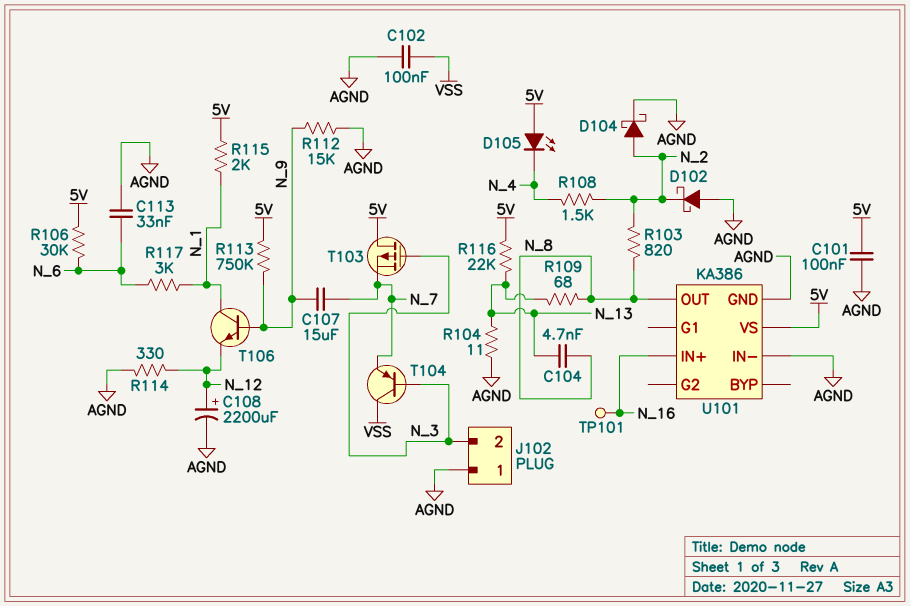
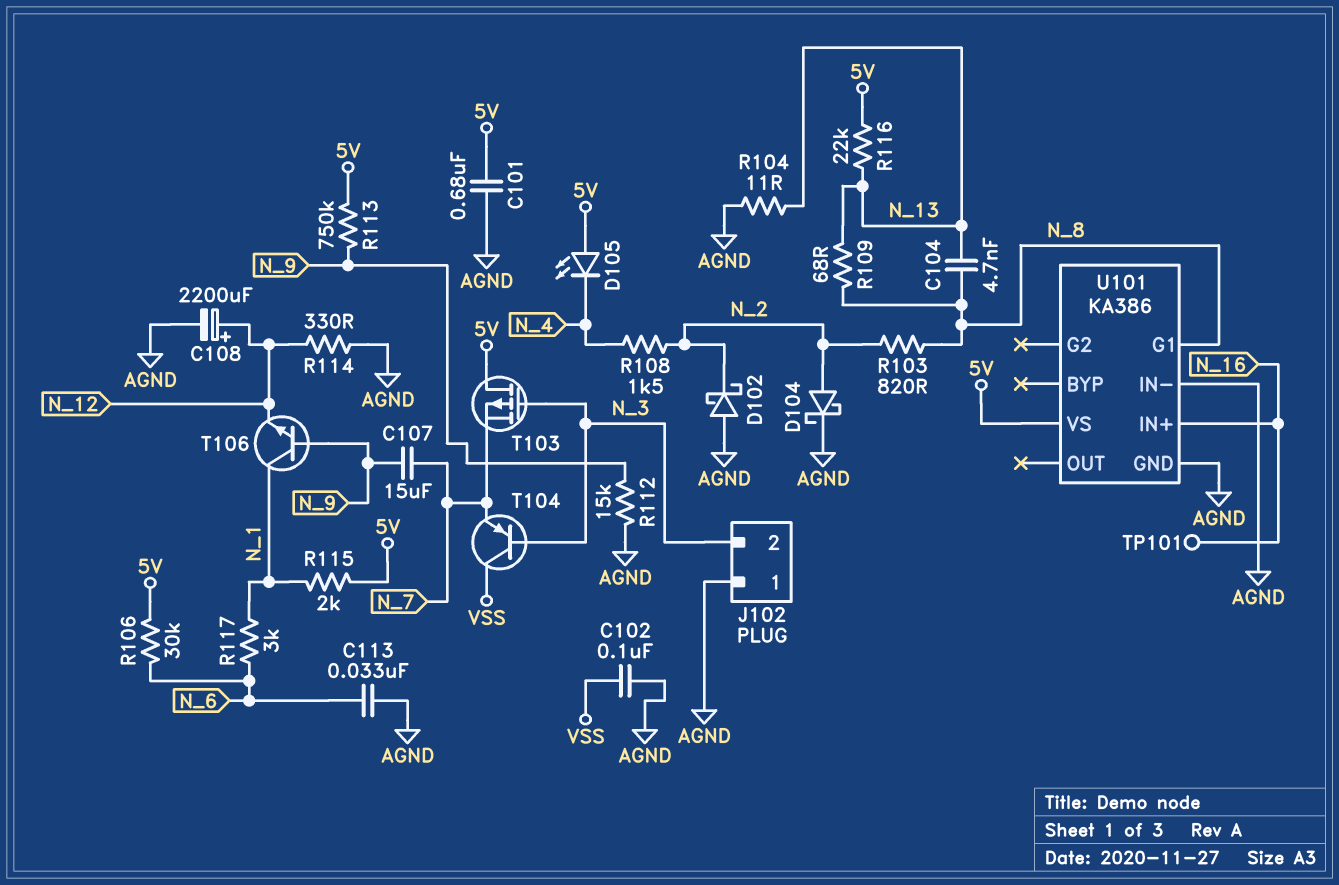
C101: 100nF (5V, AGND) -> 680nF (5V, AGND)
U101 pin G1: none -> N_8
U101 pin OUT: N_8 -> none

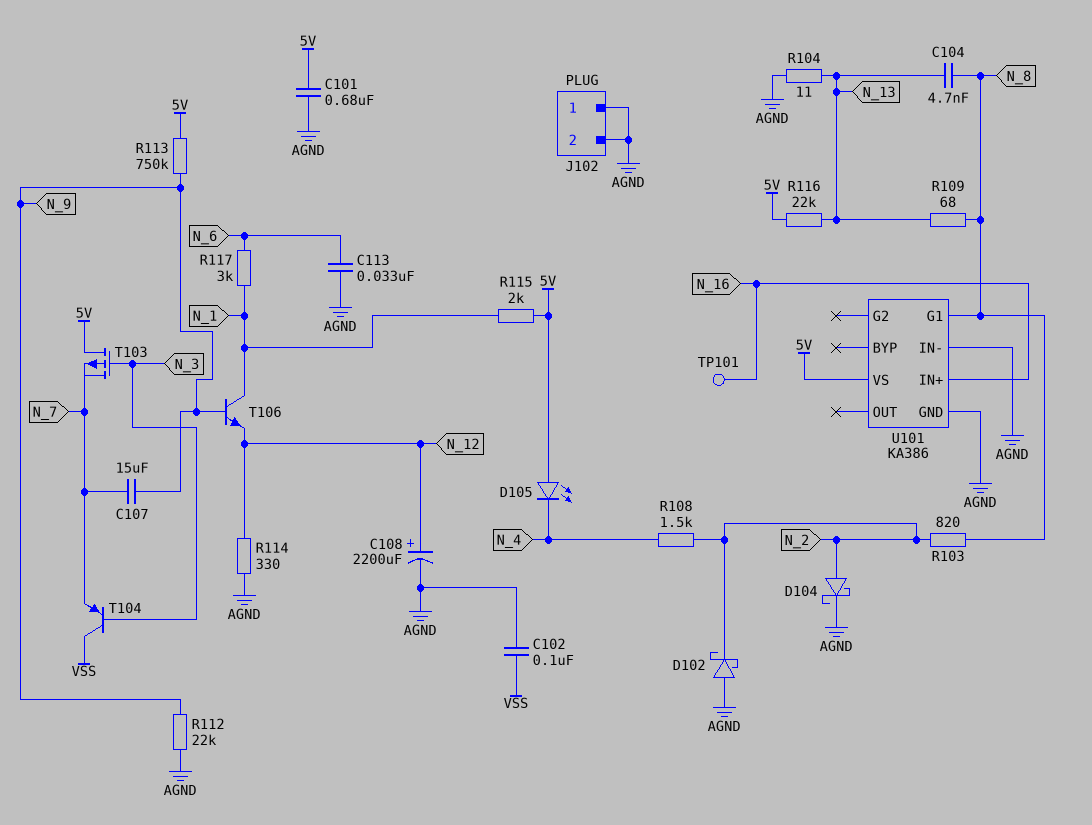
J102 pin 2: N_3 -> AGND
R106: 30k (5V, N_6) -> none
R112: 15k (AGND, N_9) -> 22k (AGND, N_9)

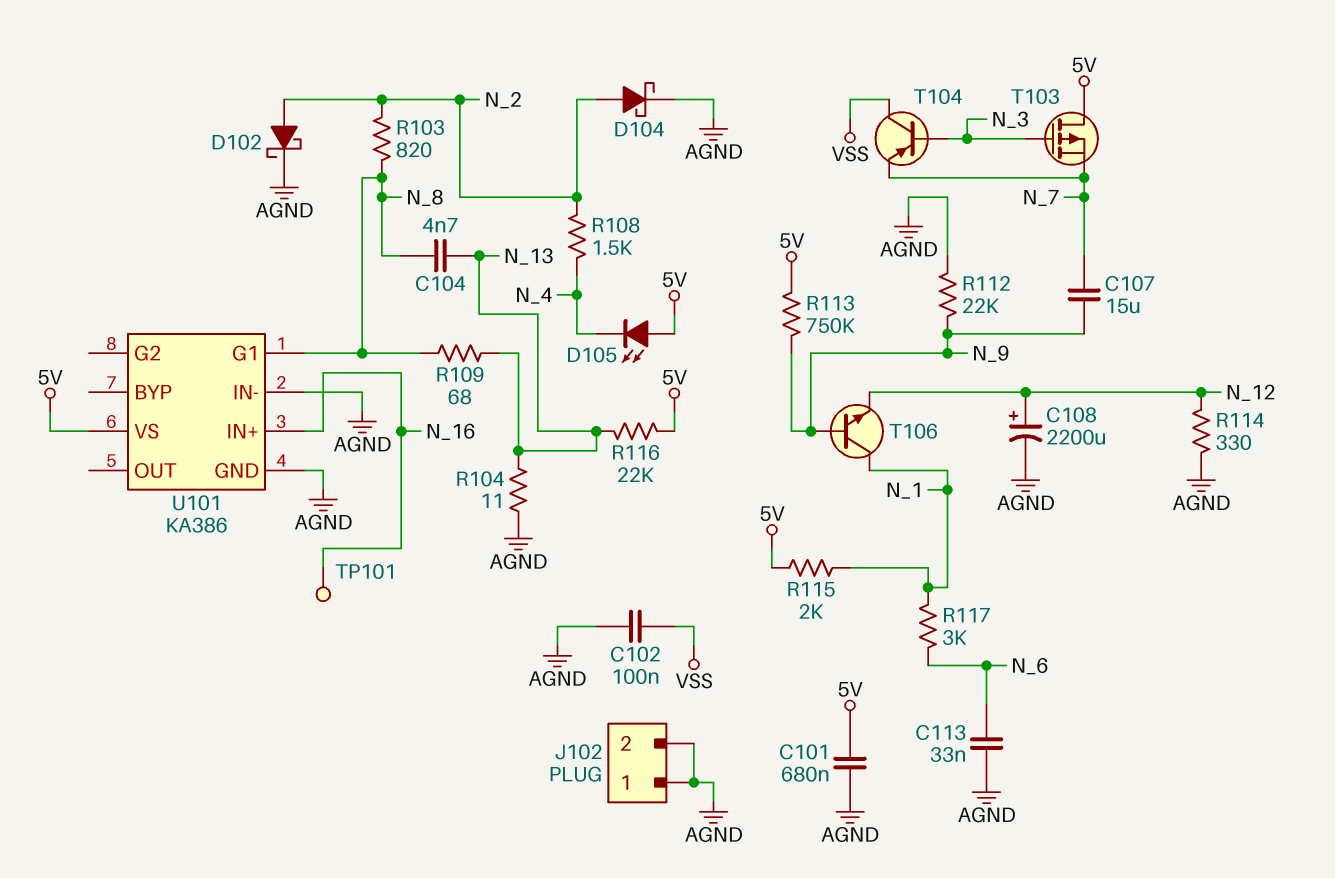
D102: schottky (A AGND, K N_2) -> schottky (A N_2, K AGND)

